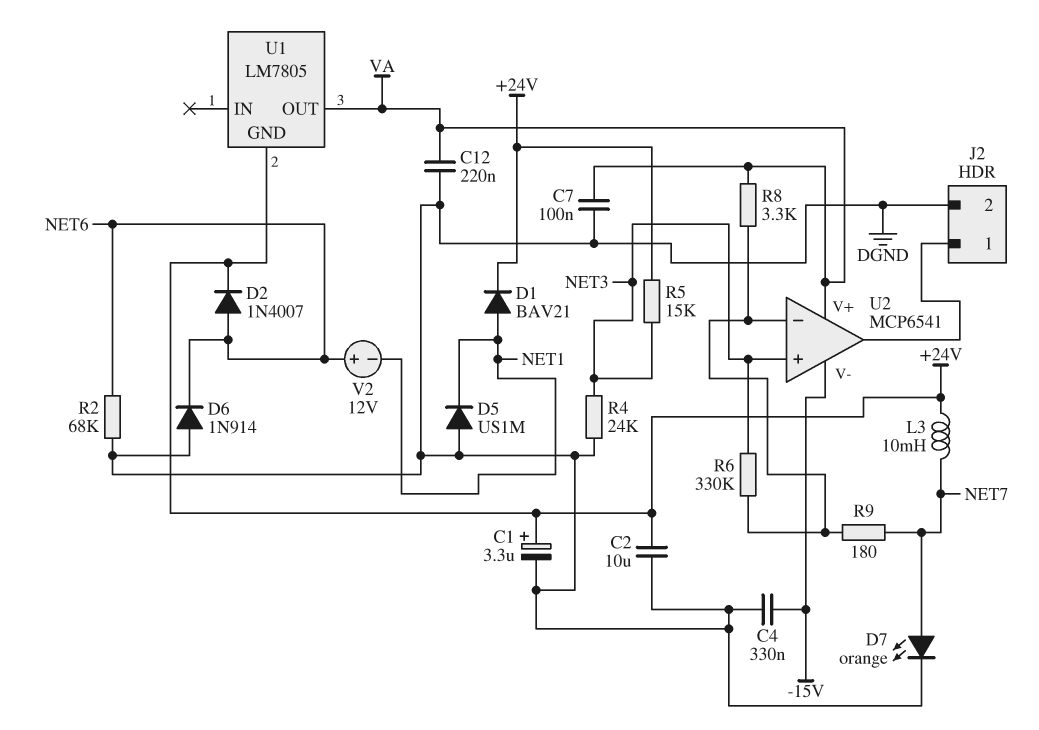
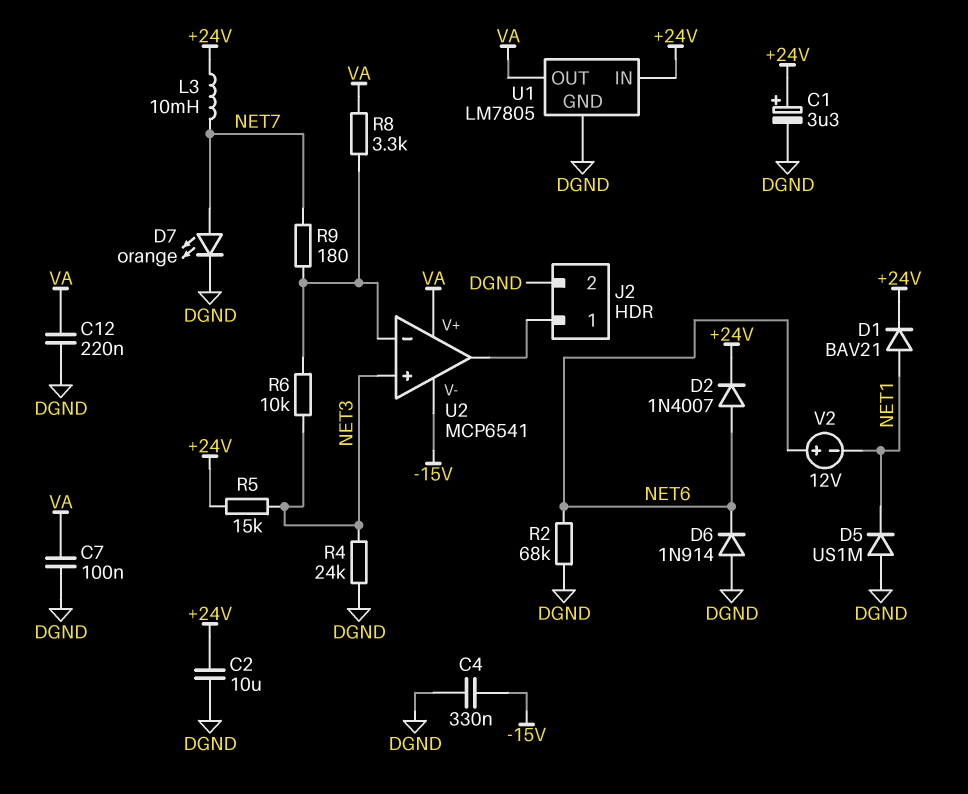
R6: 330k (NET3, U2/in-) -> 10k (NET3, U2/in-)
U1 pin GND: +24V -> DGND
U1 pin IN: none -> +24V

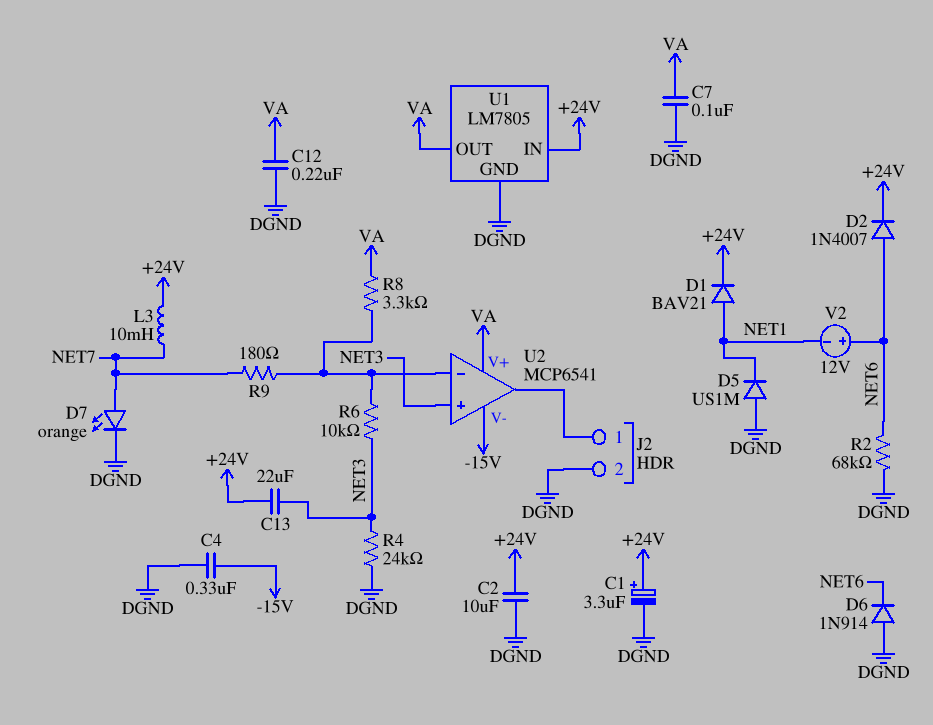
C13: none -> 22uF (+24V, NET3)
R5: 15k (+24V, NET3) -> none

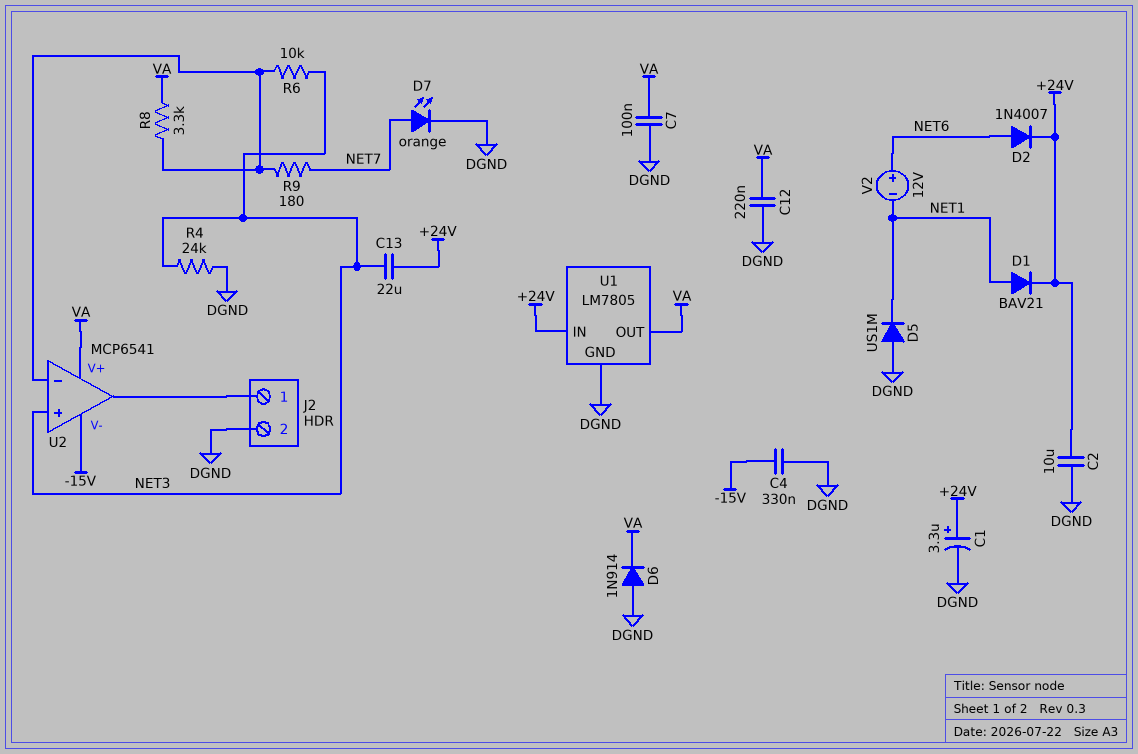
D6: diode 1N914 (A DGND, K NET6) -> diode 1N914 (A DGND, K VA)
L3: 10mH (+24V, NET7) -> none
R2: 68k (DGND, NET6) -> none

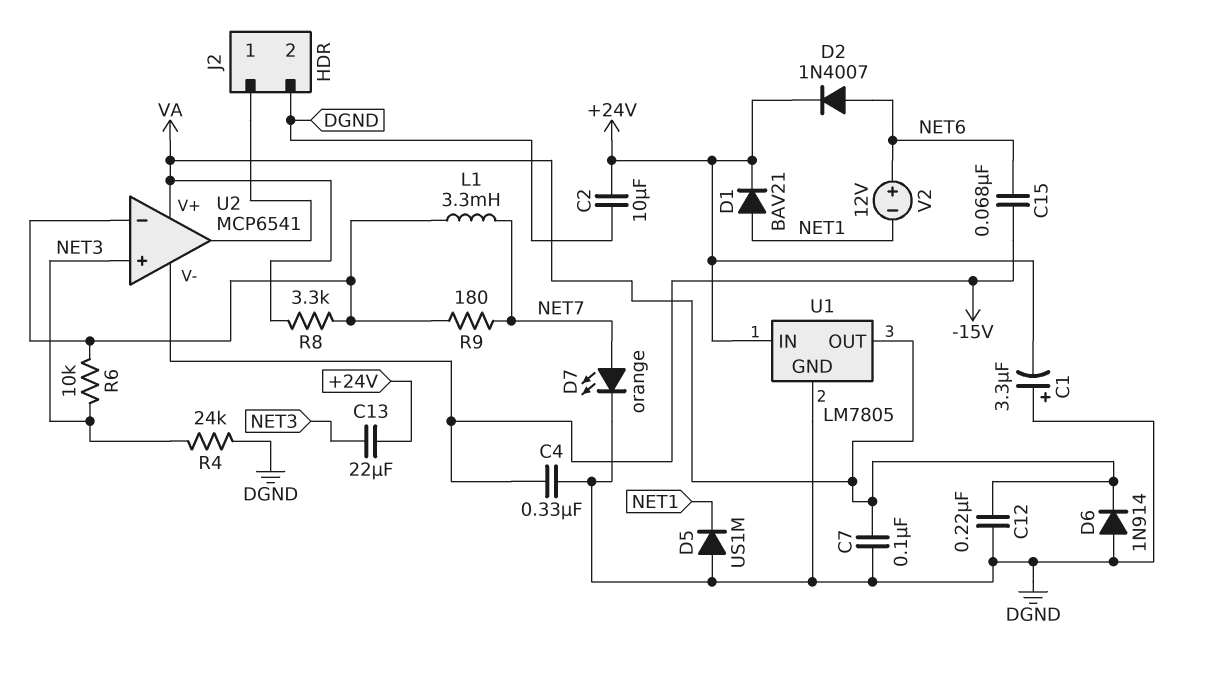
C1: 3.3uF (plus +24V, minus DGND) -> 3.3uF (plus DGND, minus +24V)
C15: none -> 68nF (-15V, NET6)
L1: none -> 3.3mH (NET7, U2/in-)

